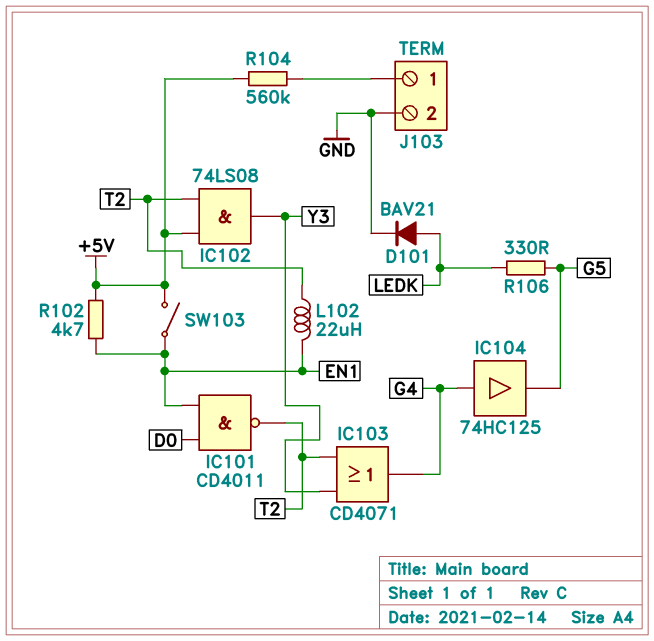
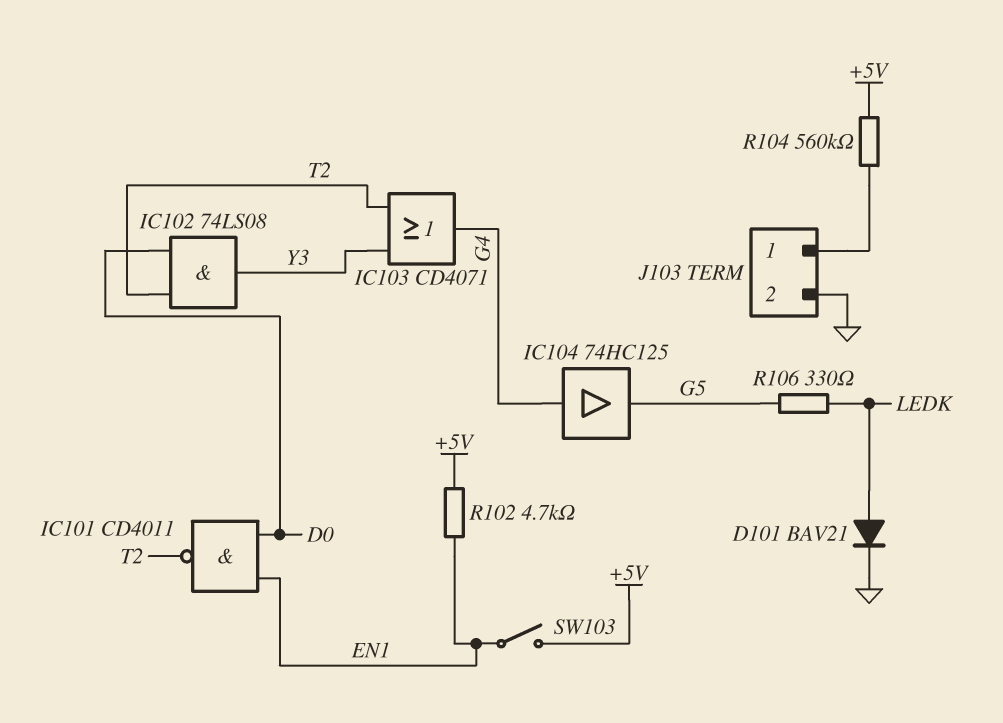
IC102: AND 74LS08 (in +5V, in T2, out Y3) -> AND 74LS08 (in D0, in T2, out Y3)
L102: 22uH (EN1, T2) -> none

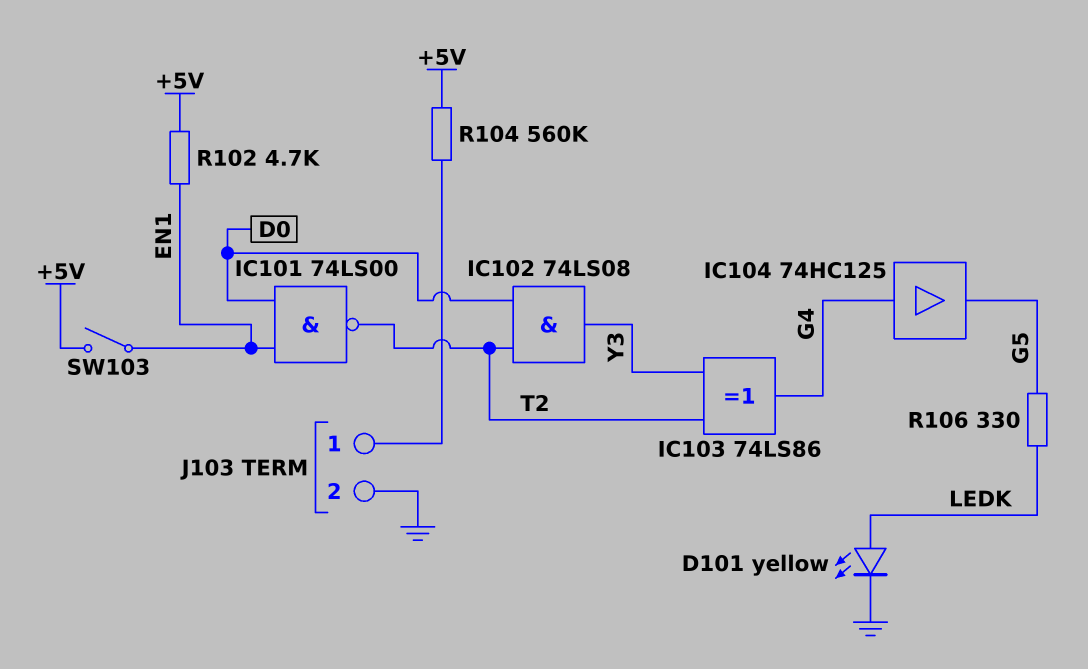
D101: diode BAV21 (A LEDK, K GND) -> LED yellow (A LEDK, K GND)
IC101: NAND CD4011 (in D0, in EN1, out T2) -> NAND 74LS00 (in D0, in EN1, out T2)
IC103: OR CD4071 (in T2, in Y3, out G4) -> XOR 74LS86 (in T2, in Y3, out G4)

